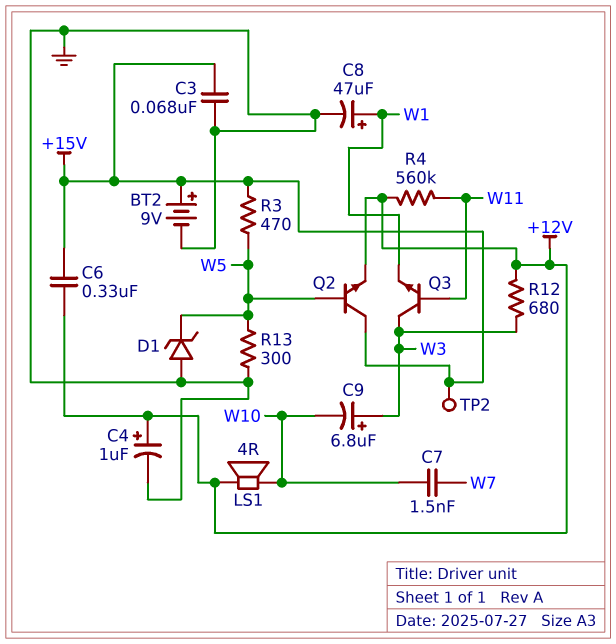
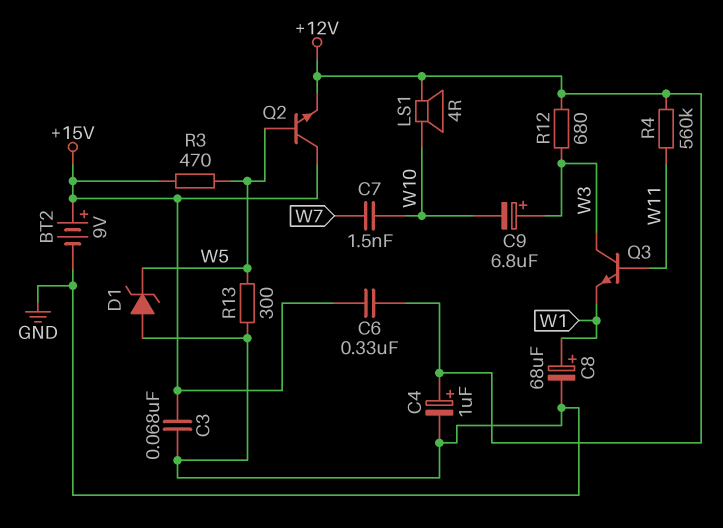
C8: 47uF (plus W1, minus GND) -> 68uF (plus W1, minus GND)
TP2: test point (+15V) -> none

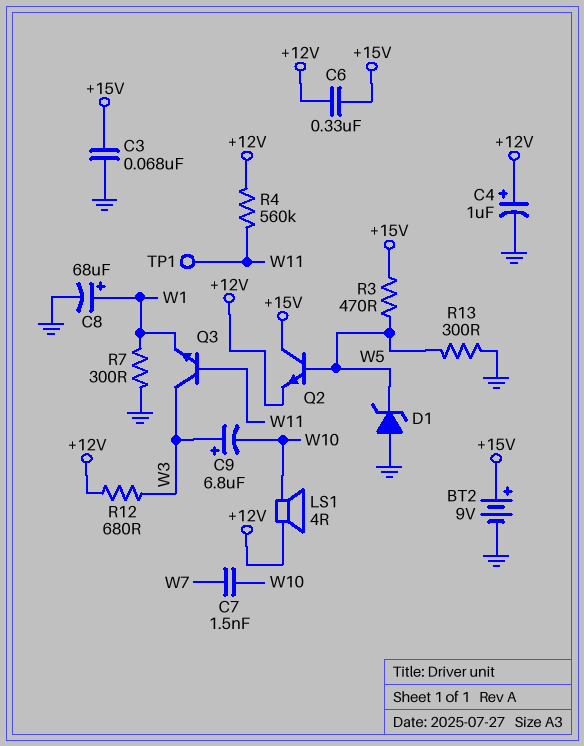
R7: none -> 300 (GND, W1)
TP1: none -> test point (W11)

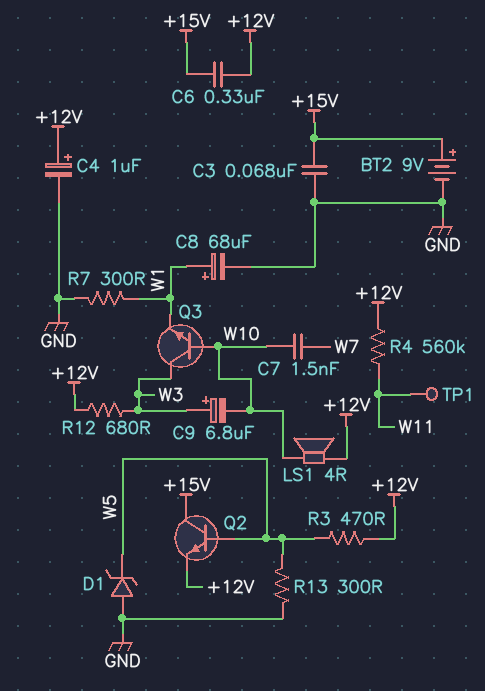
Q3: NPN (B W11, C W3, E W1) -> NPN (B W10, C W3, E W1)
R3: 470 (+15V, W5) -> 470 (+12V, W5)

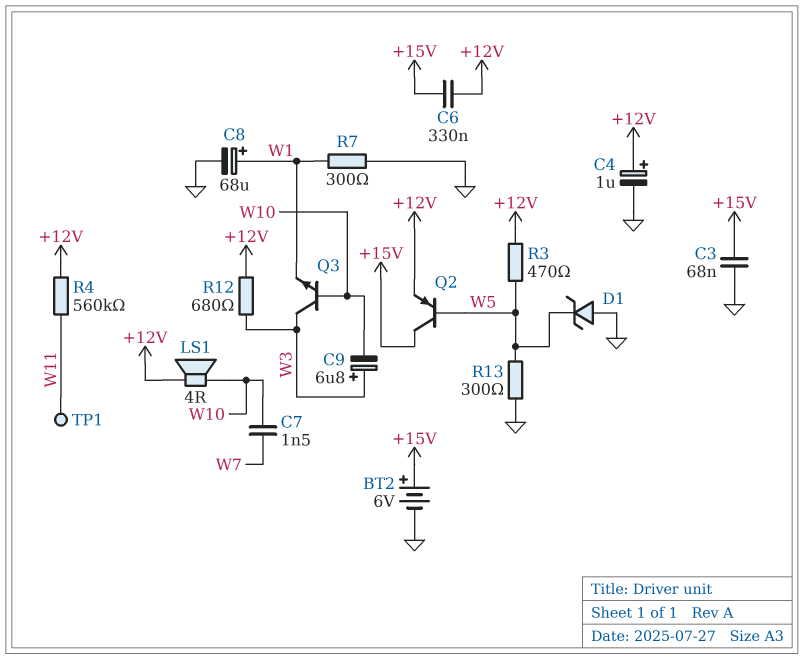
BT2: 9V (plus +15V, minus GND) -> 6V (plus +15V, minus GND)
Q2: NPN (B W5, C +15V, E +12V) -> PNP (B W5, C +15V, E +12V)

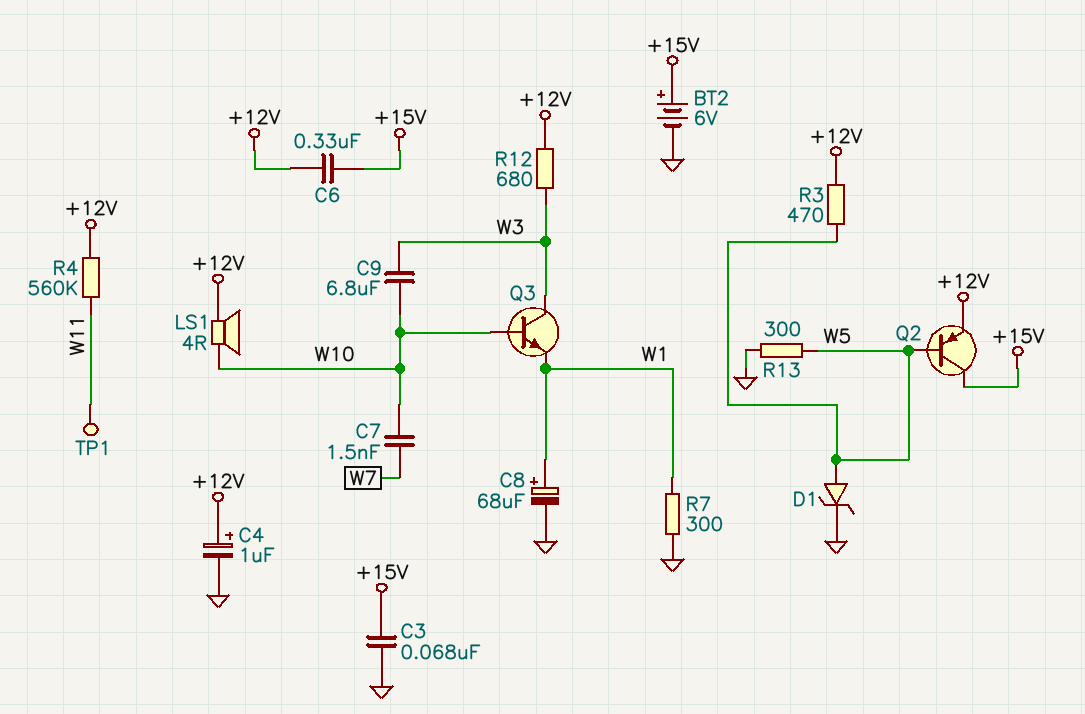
C9: 6.8uF (plus W3, minus W10) -> 6.8uF (W3, W10)
D1: zener (A GND, K W5) -> zener (A W5, K GND)

